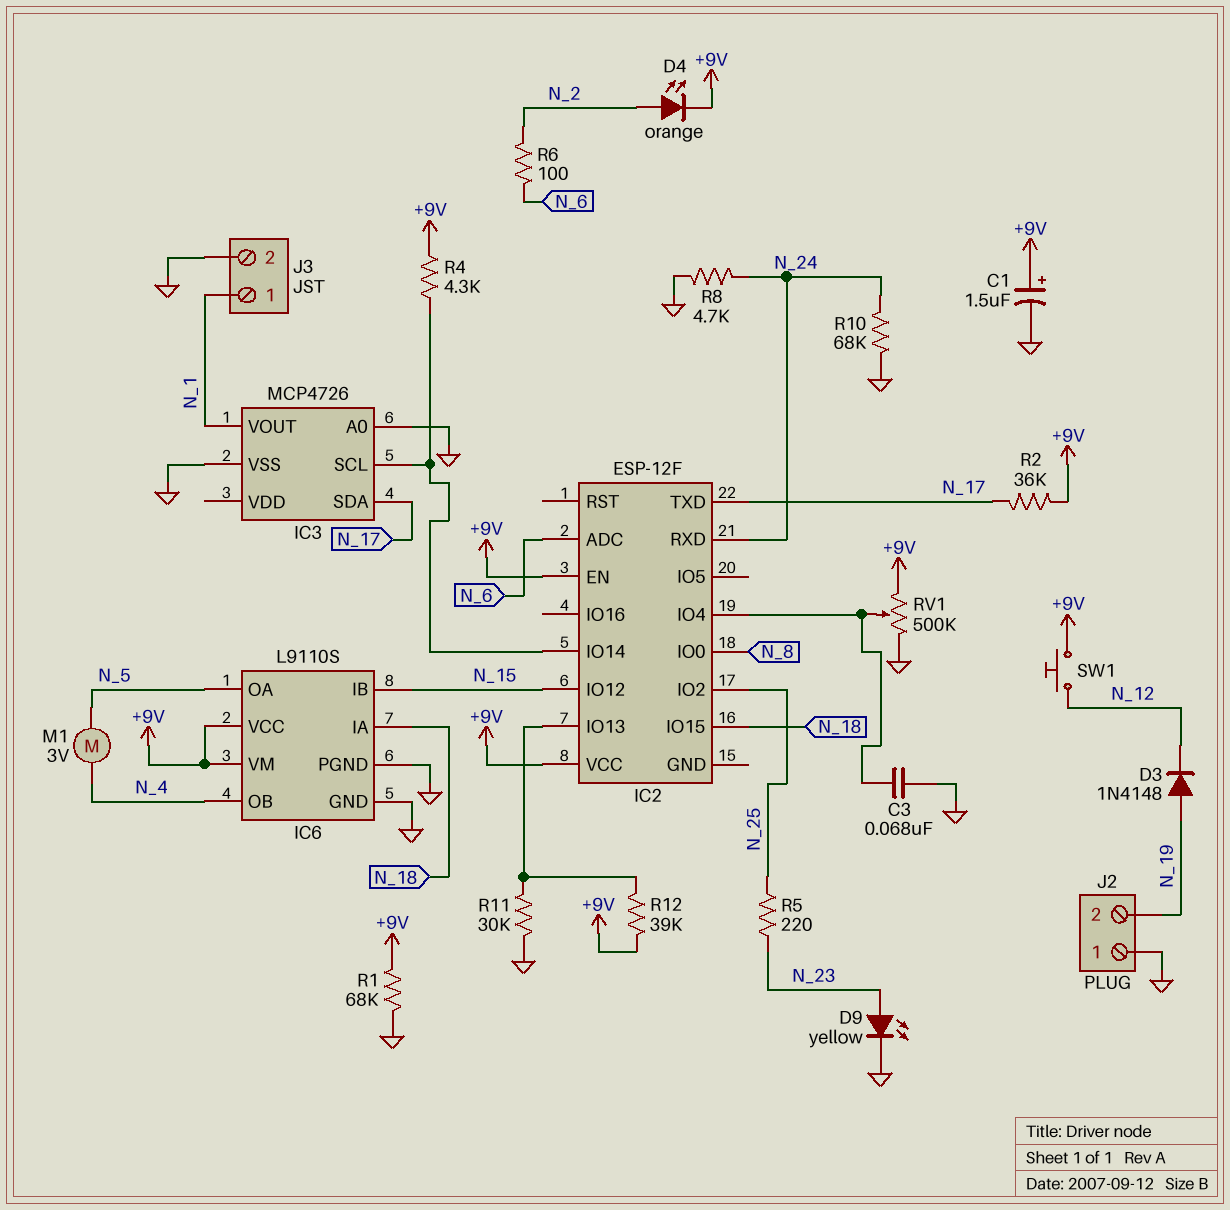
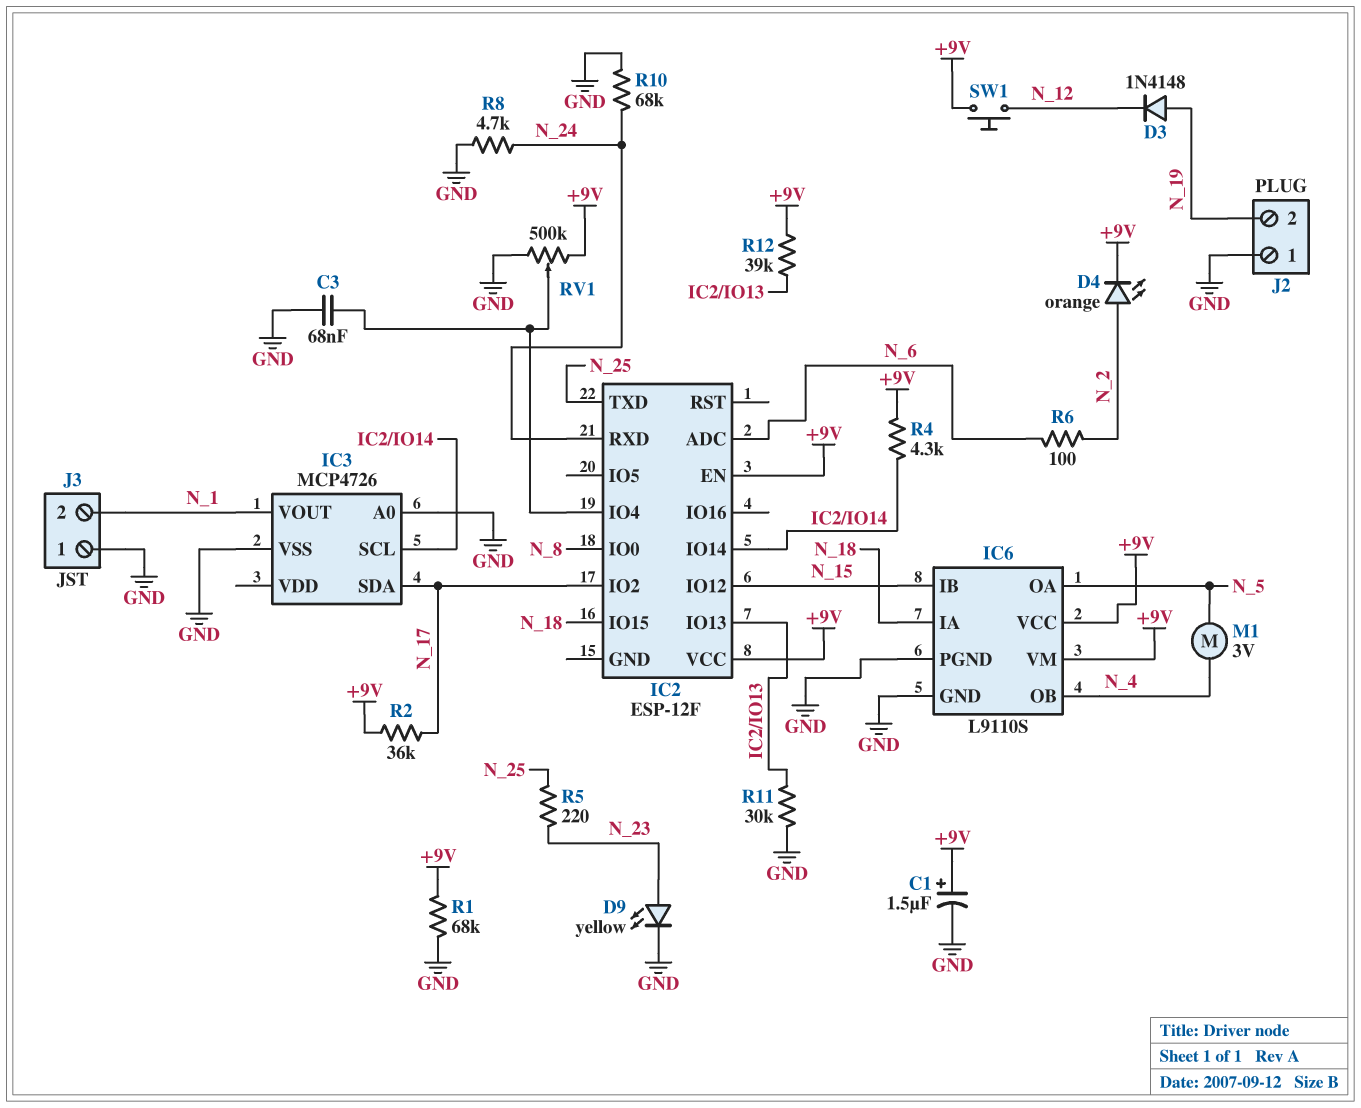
IC2 pin IO2: N_25 -> N_17
IC2 pin TXD: N_17 -> N_25
J3 pin 1: N_1 -> GND
J3 pin 2: GND -> N_1

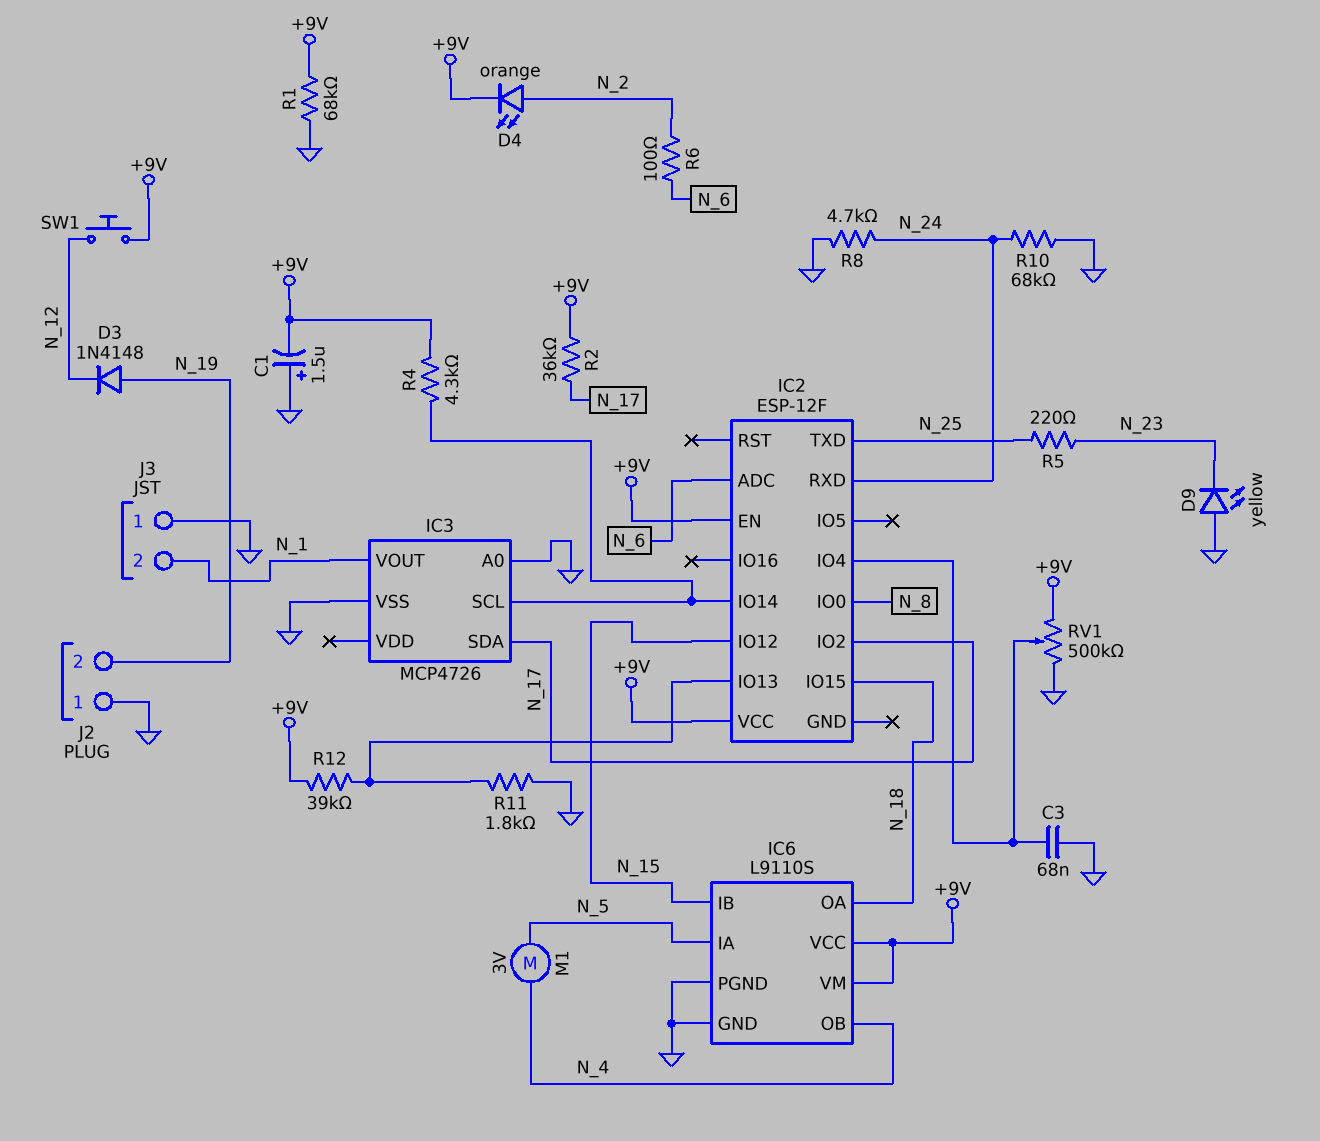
C1: 1.5uF (plus +9V, minus GND) -> 1.5uF (plus GND, minus +9V)
D9: LED yellow (A N_23, K GND) -> LED yellow (A GND, K N_23)
IC6 pin IA: N_18 -> N_5
IC6 pin OA: N_5 -> N_18
R11: 30k (GND, IC2/IO13) -> 1.8k (GND, IC2/IO13)

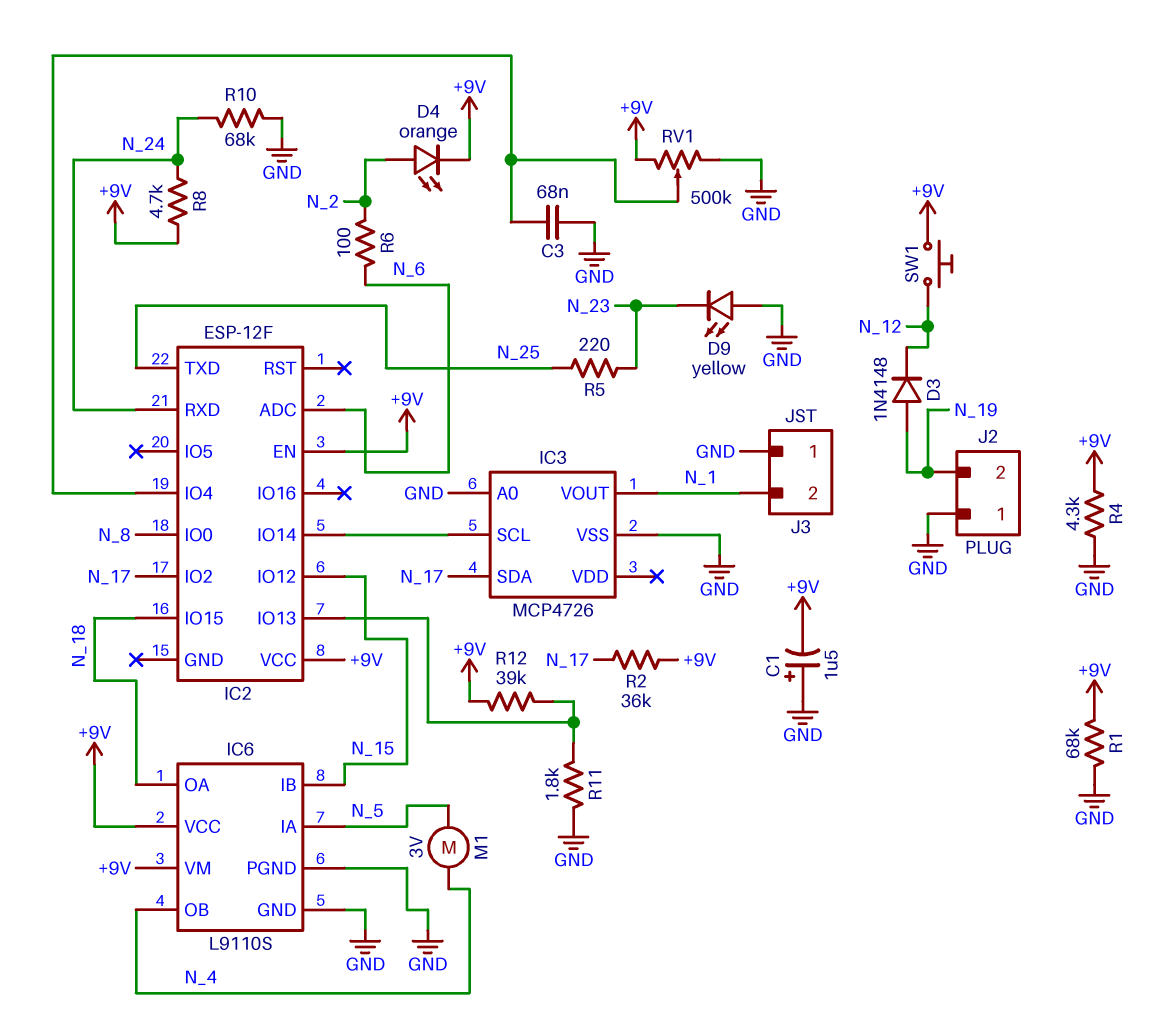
R4: 4.3k (+9V, IC2/IO14) -> 4.3k (+9V, GND)
R8: 4.7k (GND, N_24) -> 4.7k (+9V, N_24)

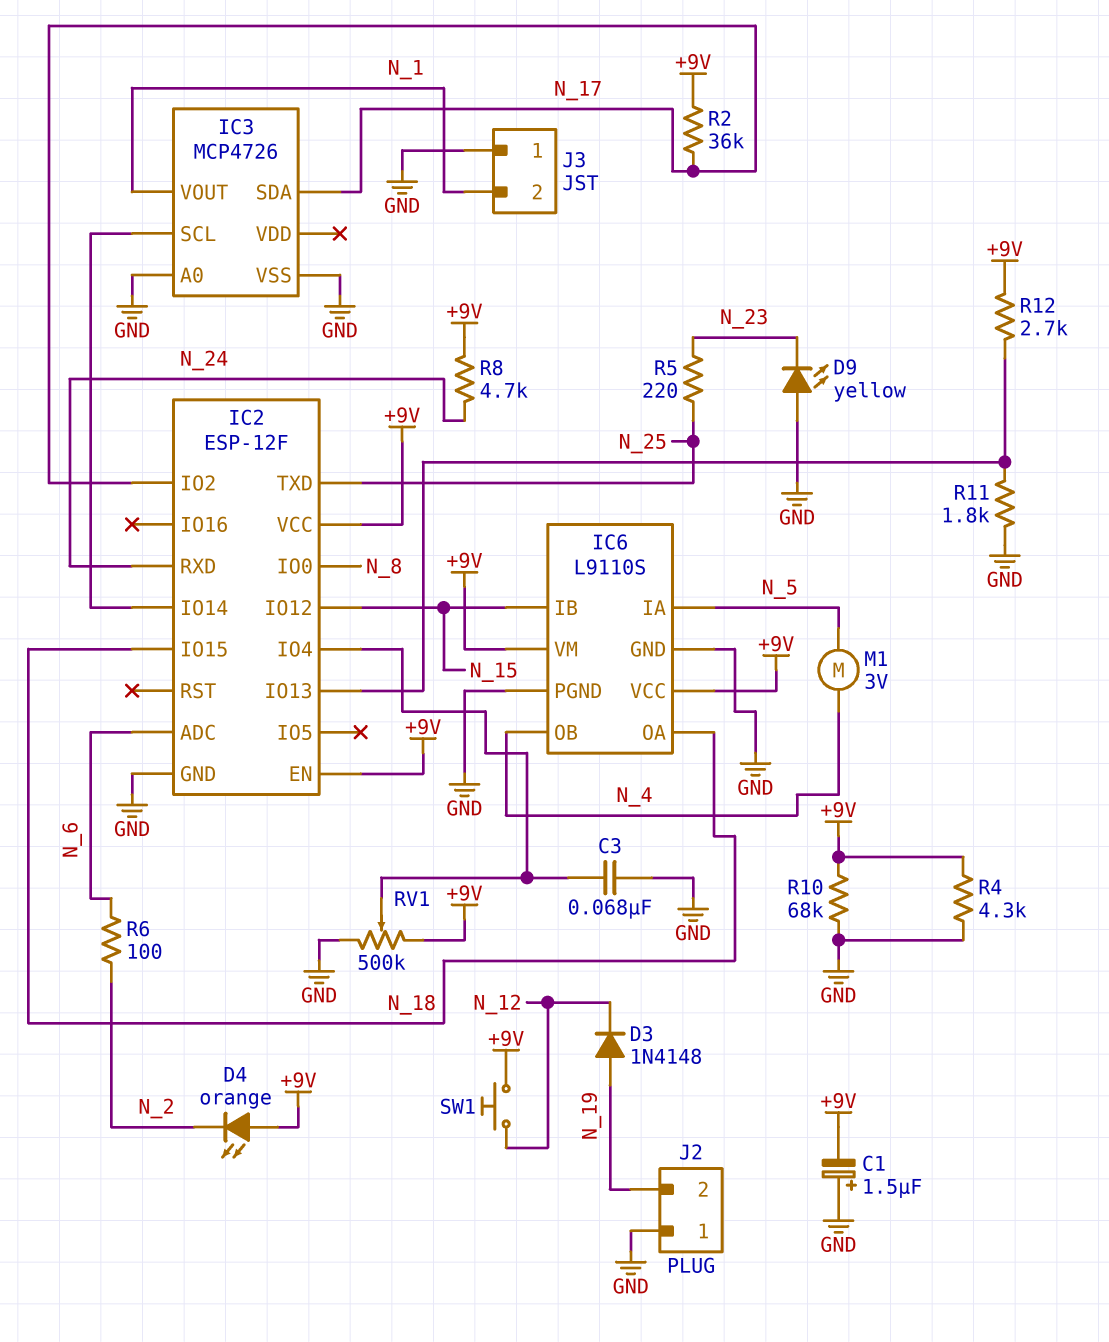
D4: LED orange (A N_2, K +9V) -> LED orange (A +9V, K N_2)
IC2 pin GND: none -> GND
R1: 68k (+9V, GND) -> none
R10: 68k (GND, N_24) -> 68k (+9V, GND)
R12: 39k (+9V, IC2/IO13) -> 2.7k (+9V, IC2/IO13)

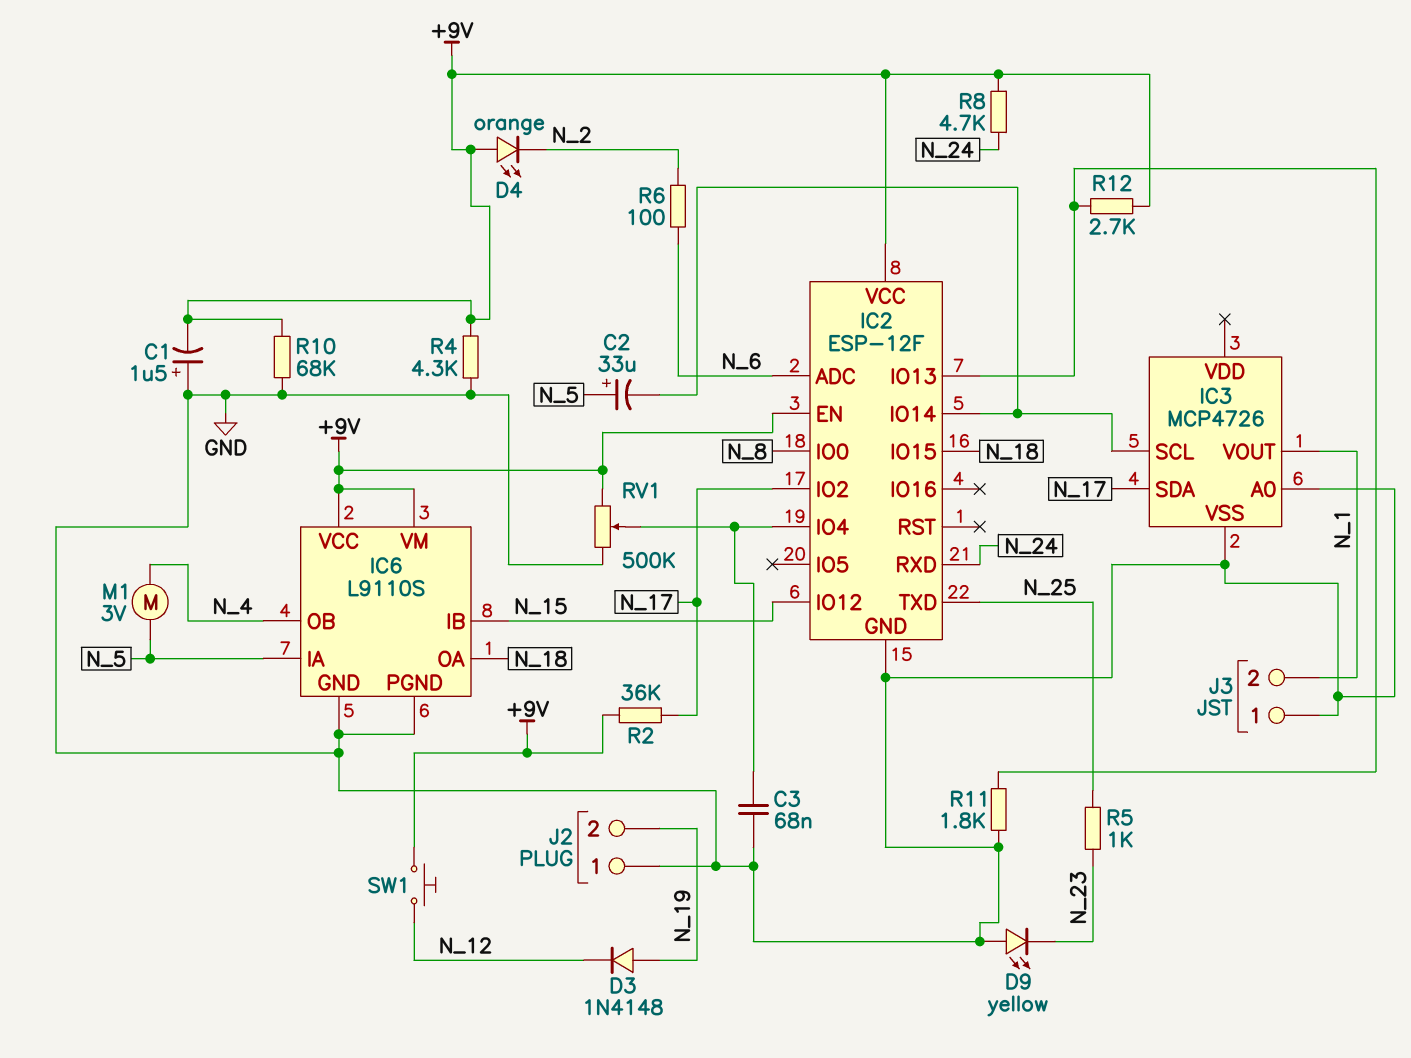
C2: none -> 33uF (plus N_5, minus IC2/IO14)
R5: 220 (N_23, N_25) -> 1k (N_23, N_25)

